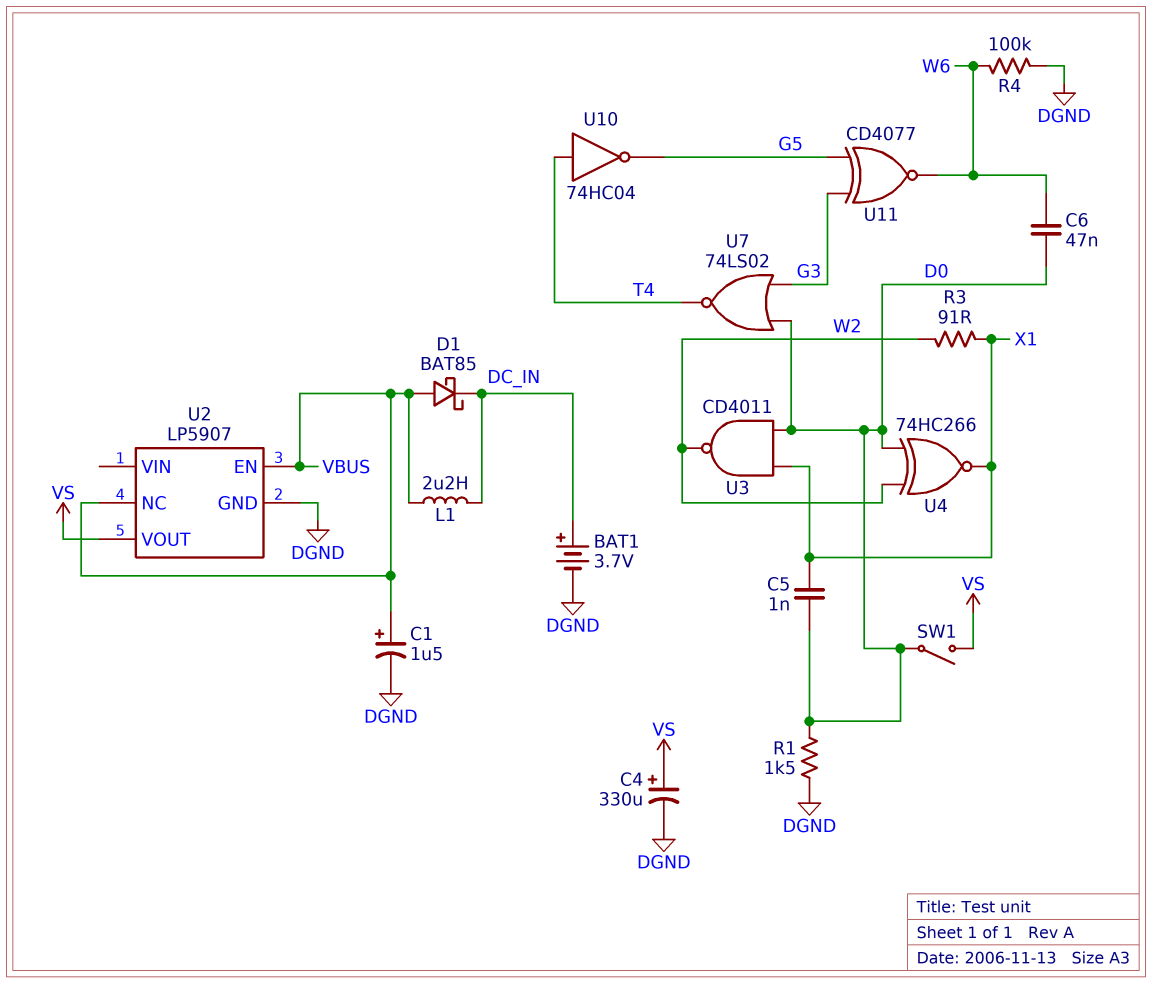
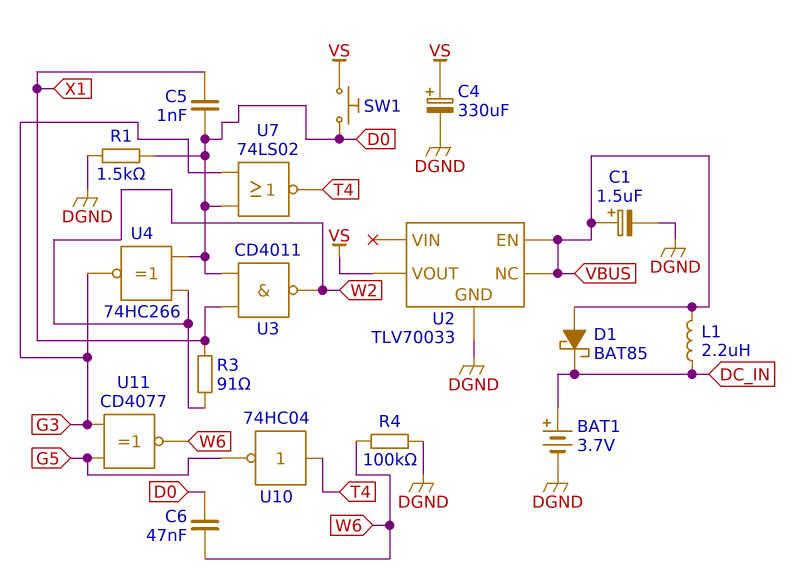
SW1: switch (D0, VS) -> button (D0, VS)
U2: LP5907 -> TLV70033
U4: XNOR 74HC266 (in D0, in W2, out X1) -> XNOR 74HC266 (in D0, in W2, out G3)

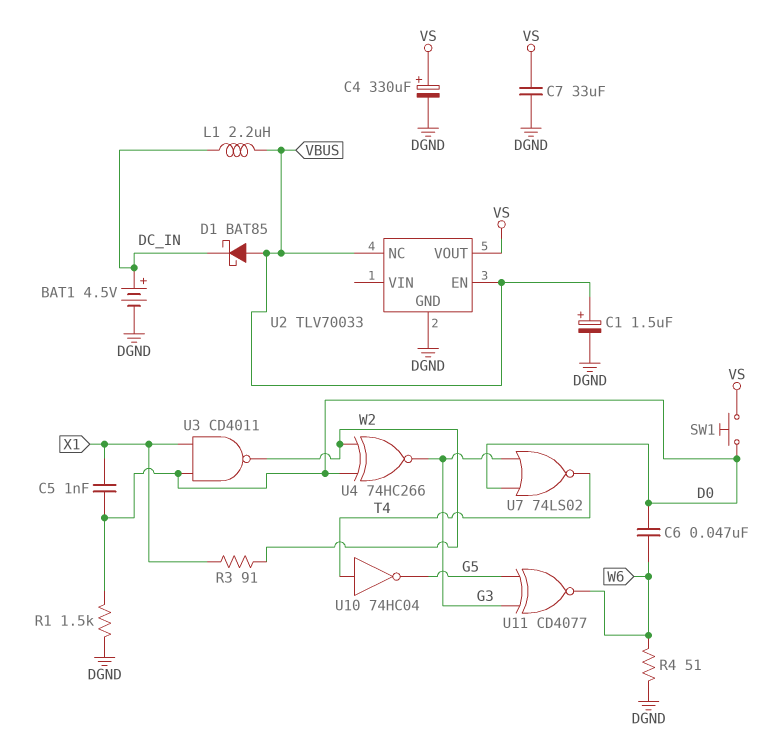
BAT1: 3.7V (plus DC_IN, minus DGND) -> 4.5V (plus DC_IN, minus DGND)
C7: none -> 33uF (DGND, VS)
R4: 100k (DGND, W6) -> 51 (DGND, W6)

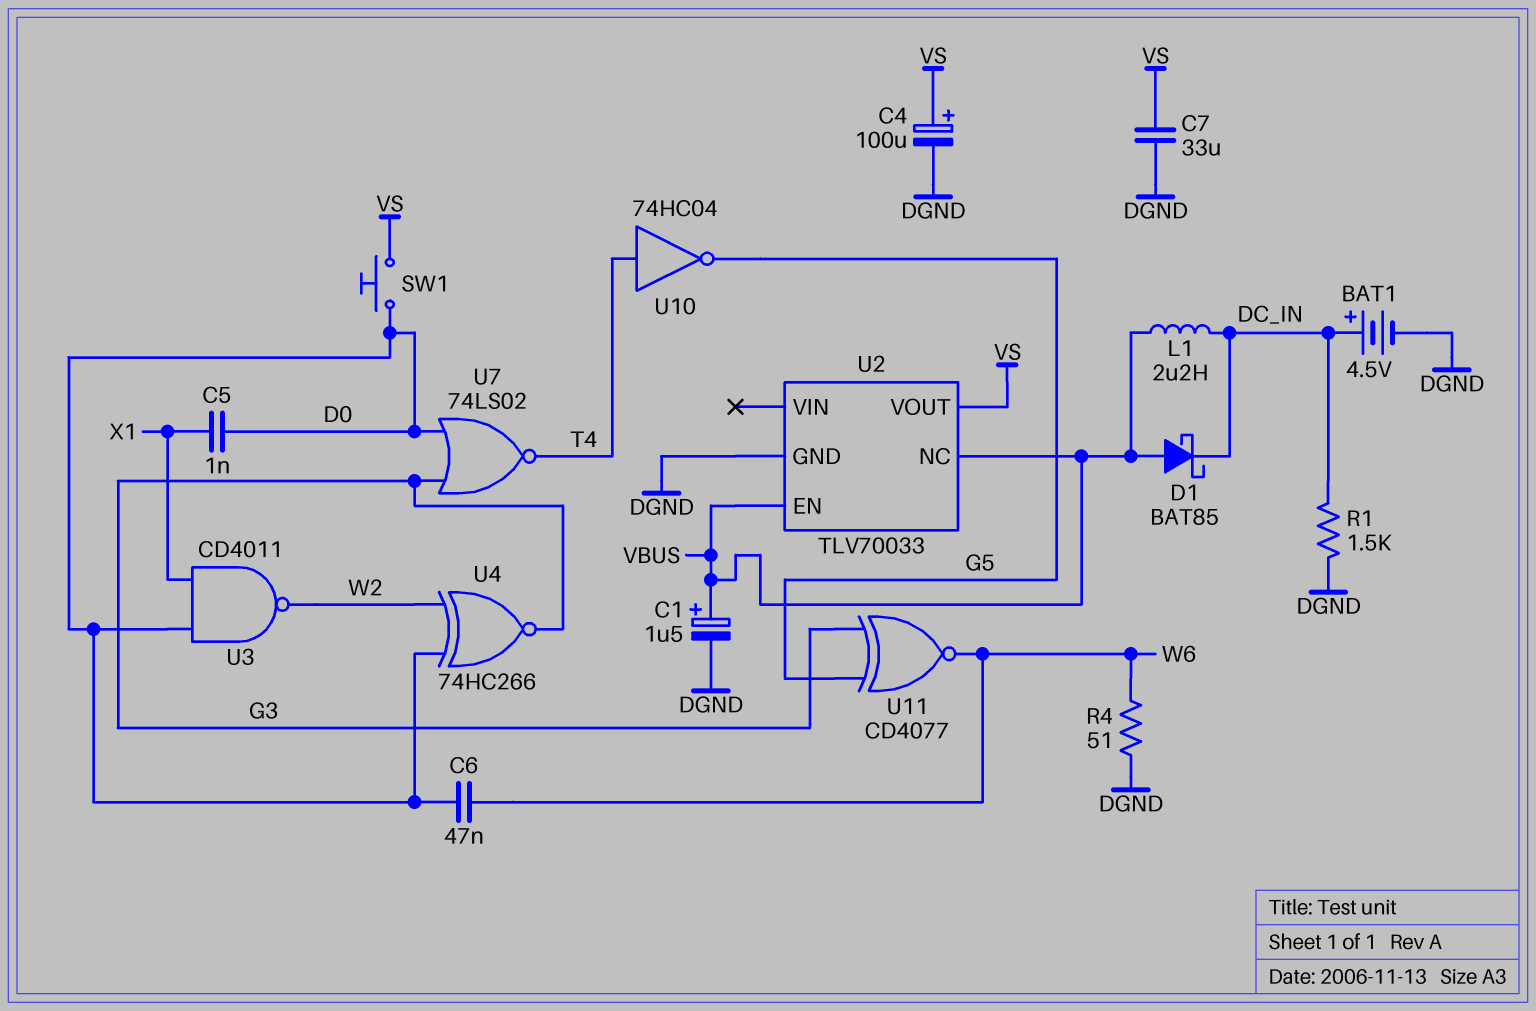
C4: 330uF (plus VS, minus DGND) -> 100uF (plus VS, minus DGND)
R1: 1.5k (D0, DGND) -> 1.5k (DC_IN, DGND)
R3: 91 (W2, X1) -> none

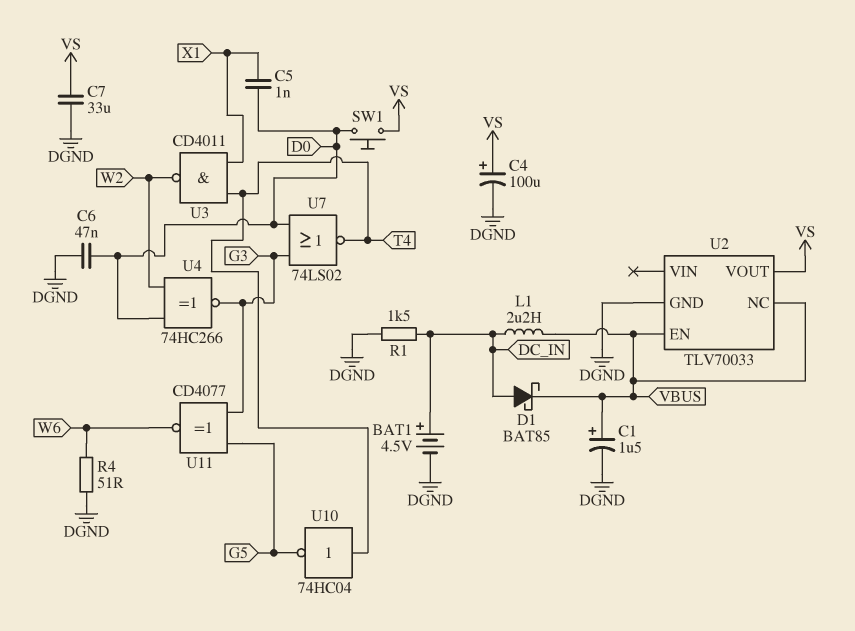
C6: 47nF (D0, W6) -> 47nF (D0, DGND)
D1: schottky BAT85 (A VBUS, K DC_IN) -> schottky BAT85 (A DC_IN, K VBUS)
U3: NAND CD4011 (in D0, in X1, out W2) -> NAND CD4011 (in T4, in X1, out W2)

